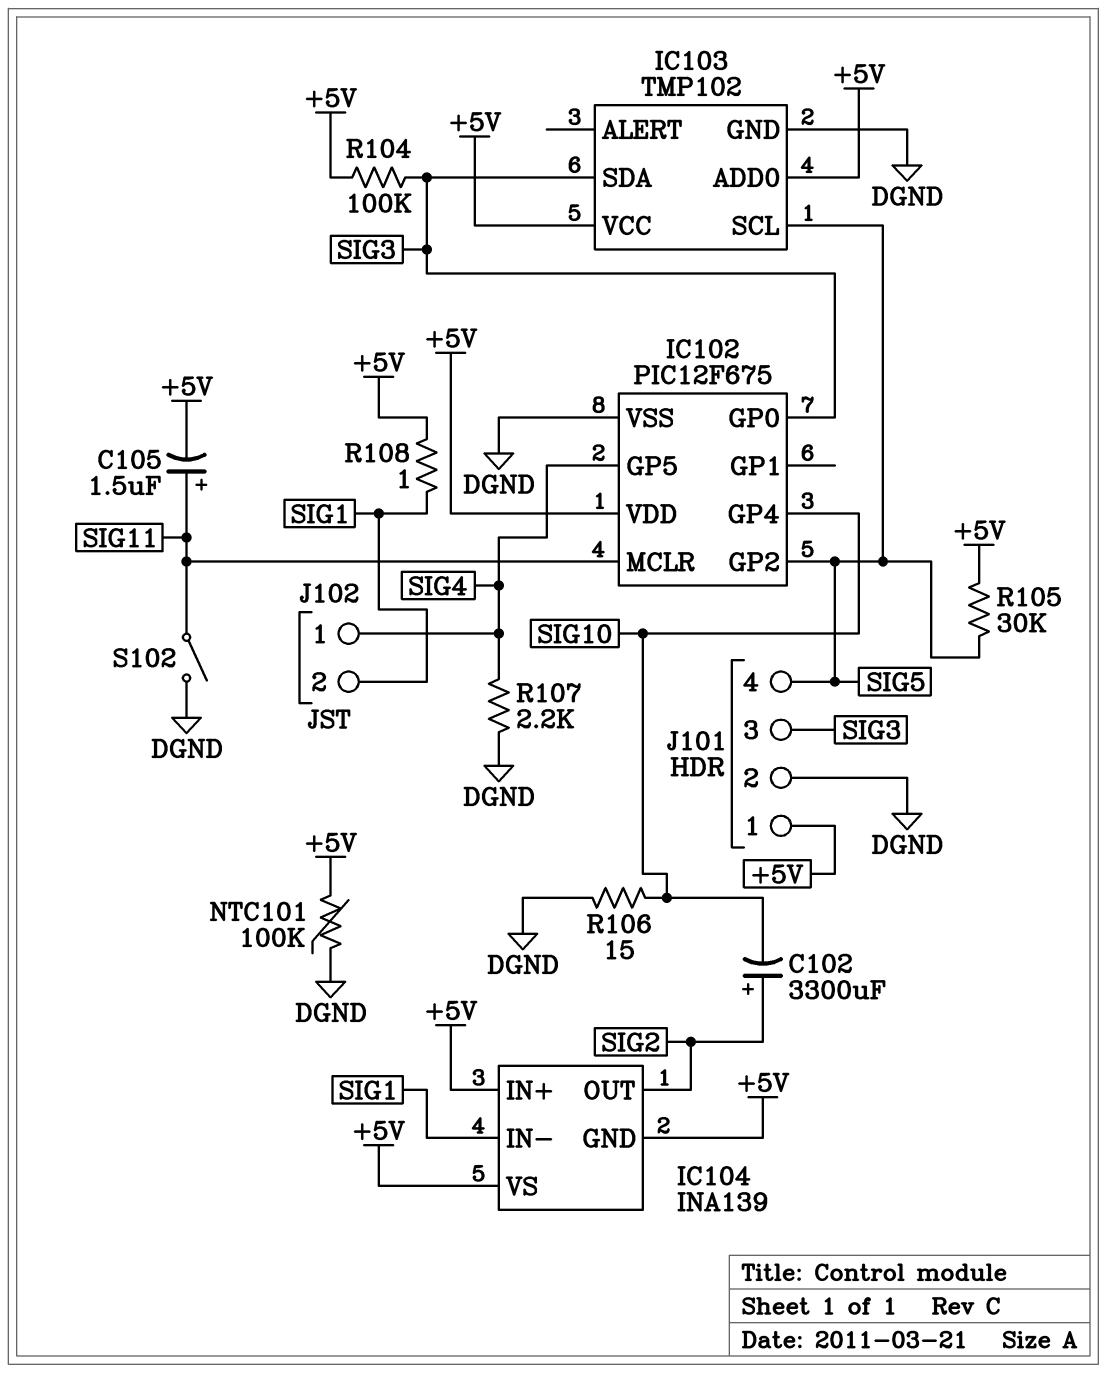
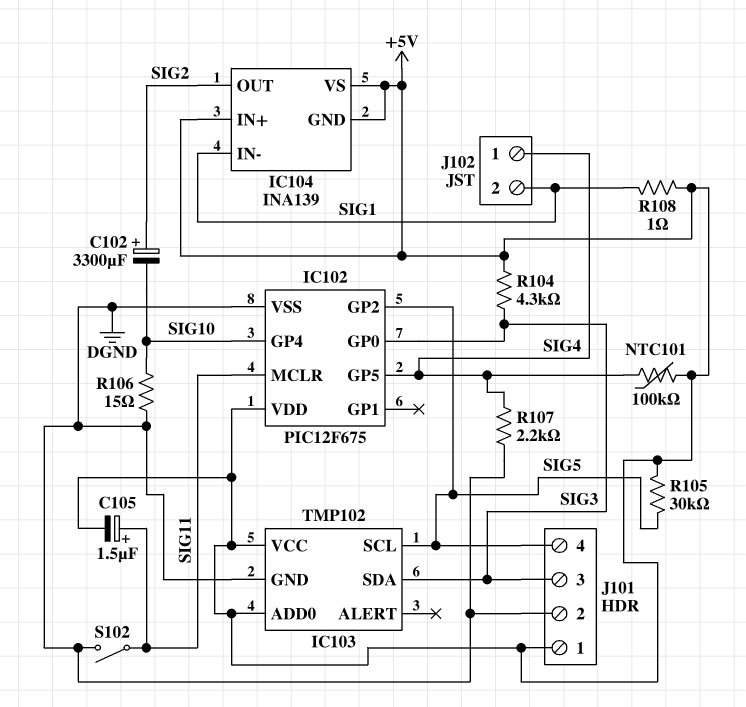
NTC101: 100k (+5V, DGND) -> 100k (+5V, SIG4)
R104: 100k (+5V, SIG3) -> 4.3k (+5V, SIG3)

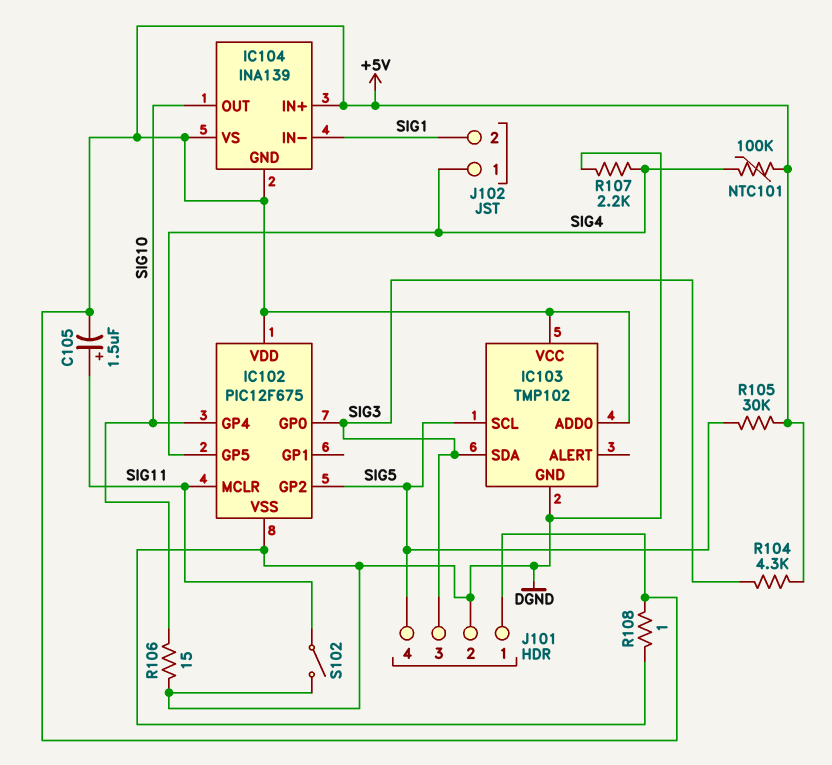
C102: 3300uF (plus SIG2, minus SIG10) -> none
IC104 pin OUT: SIG2 -> SIG10
R108: 1 (+5V, SIG1) -> 1 (+5V, DGND)

